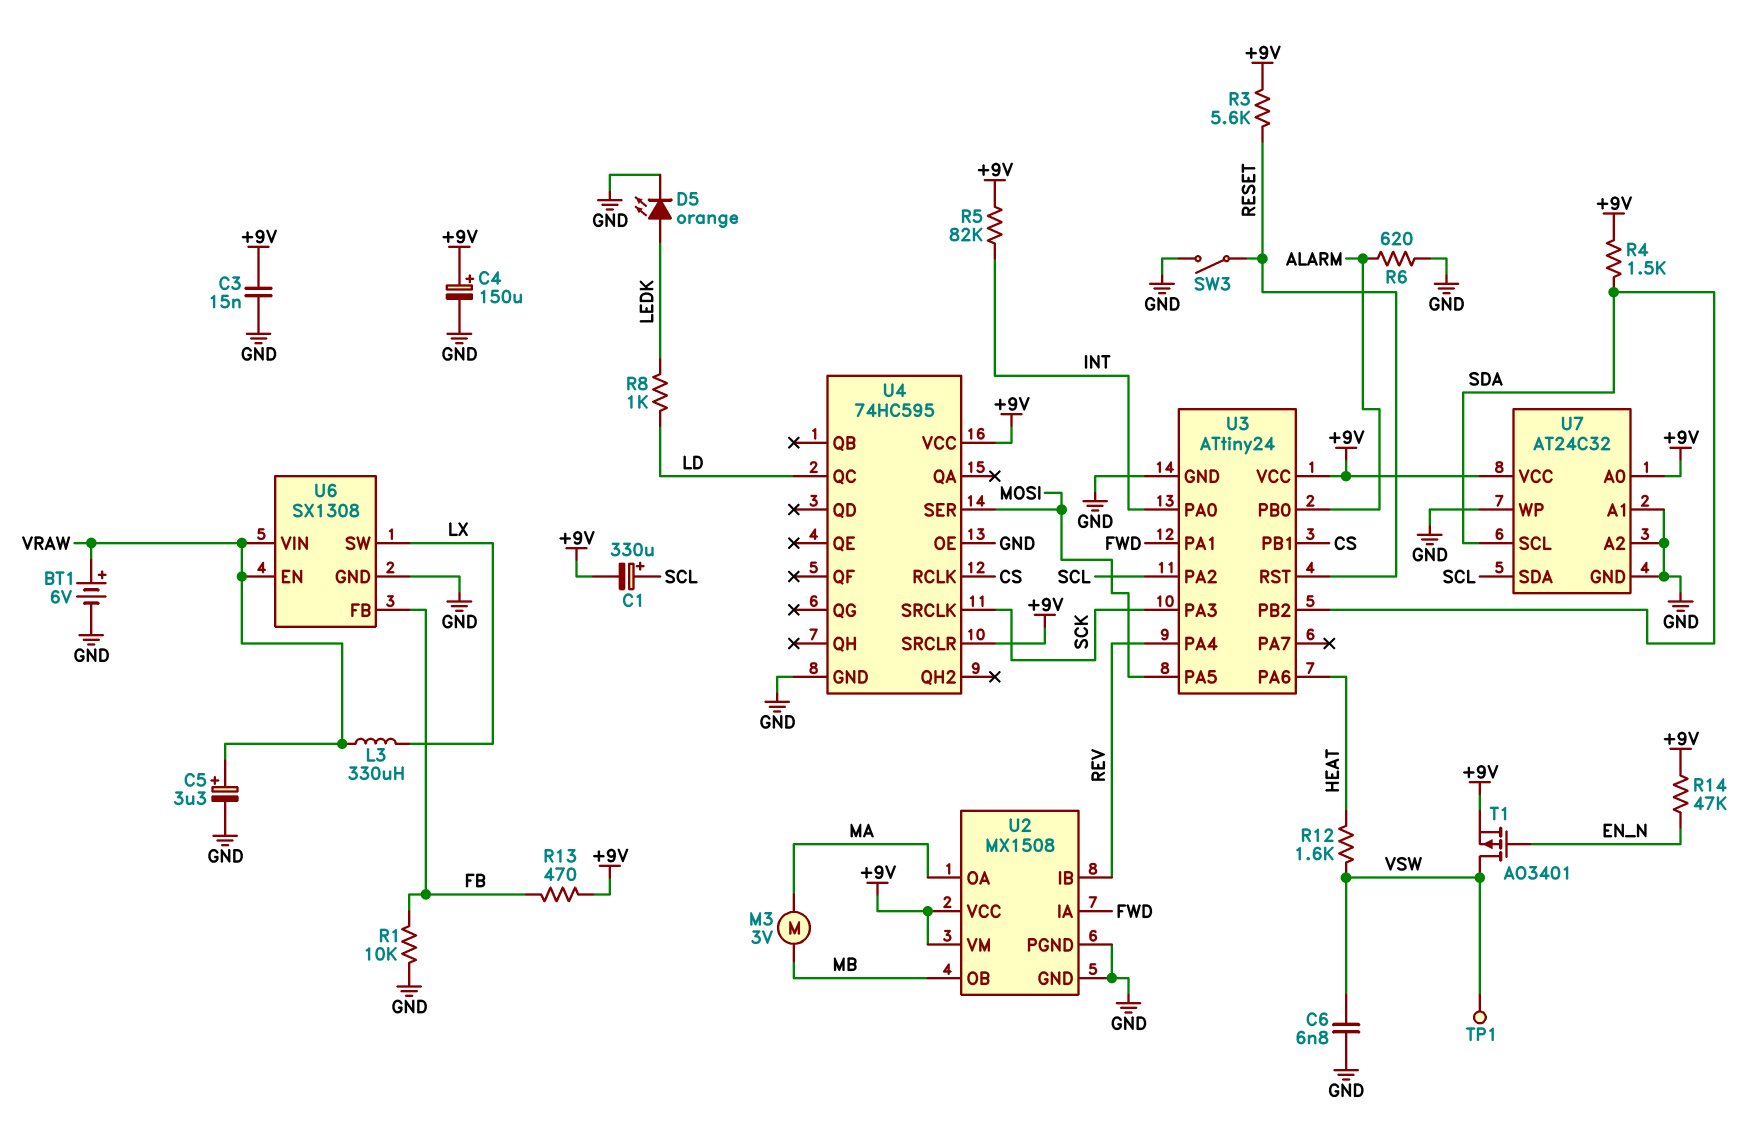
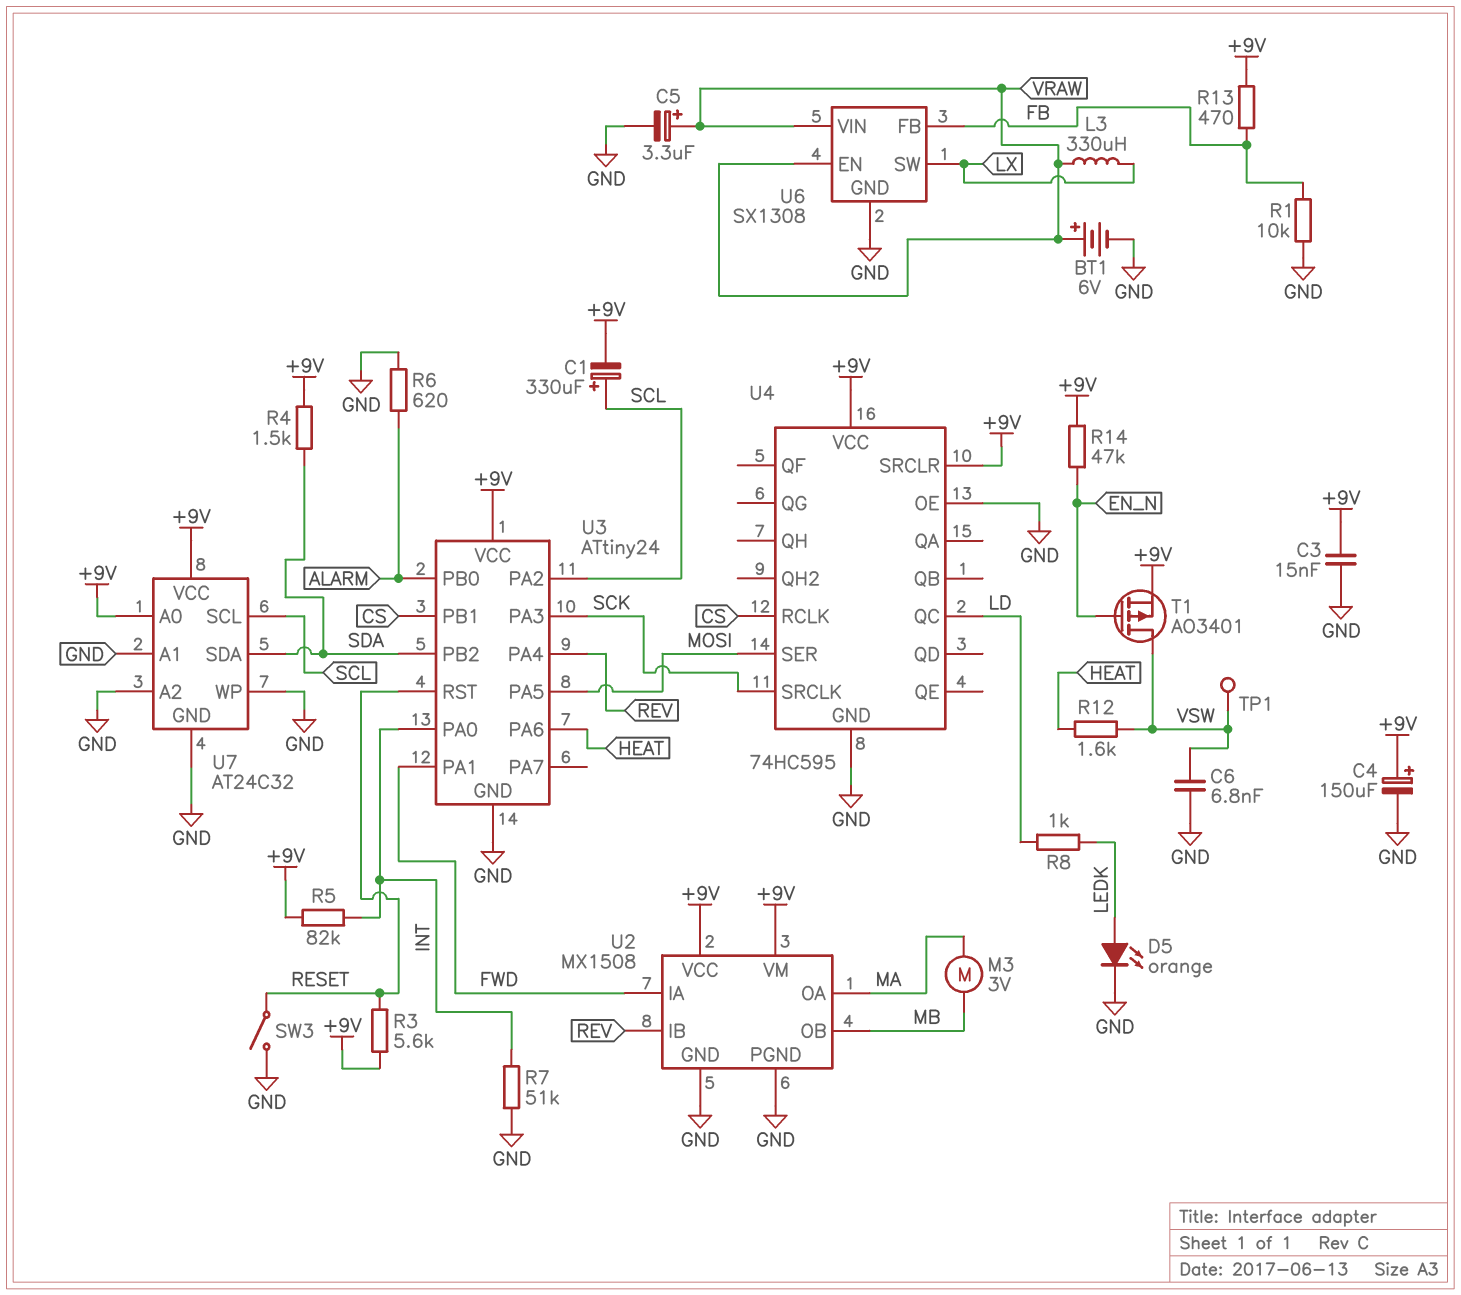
R7: none -> 51k (GND, INT)
U7 pin SCL: SDA -> SCL
U7 pin SDA: SCL -> SDA

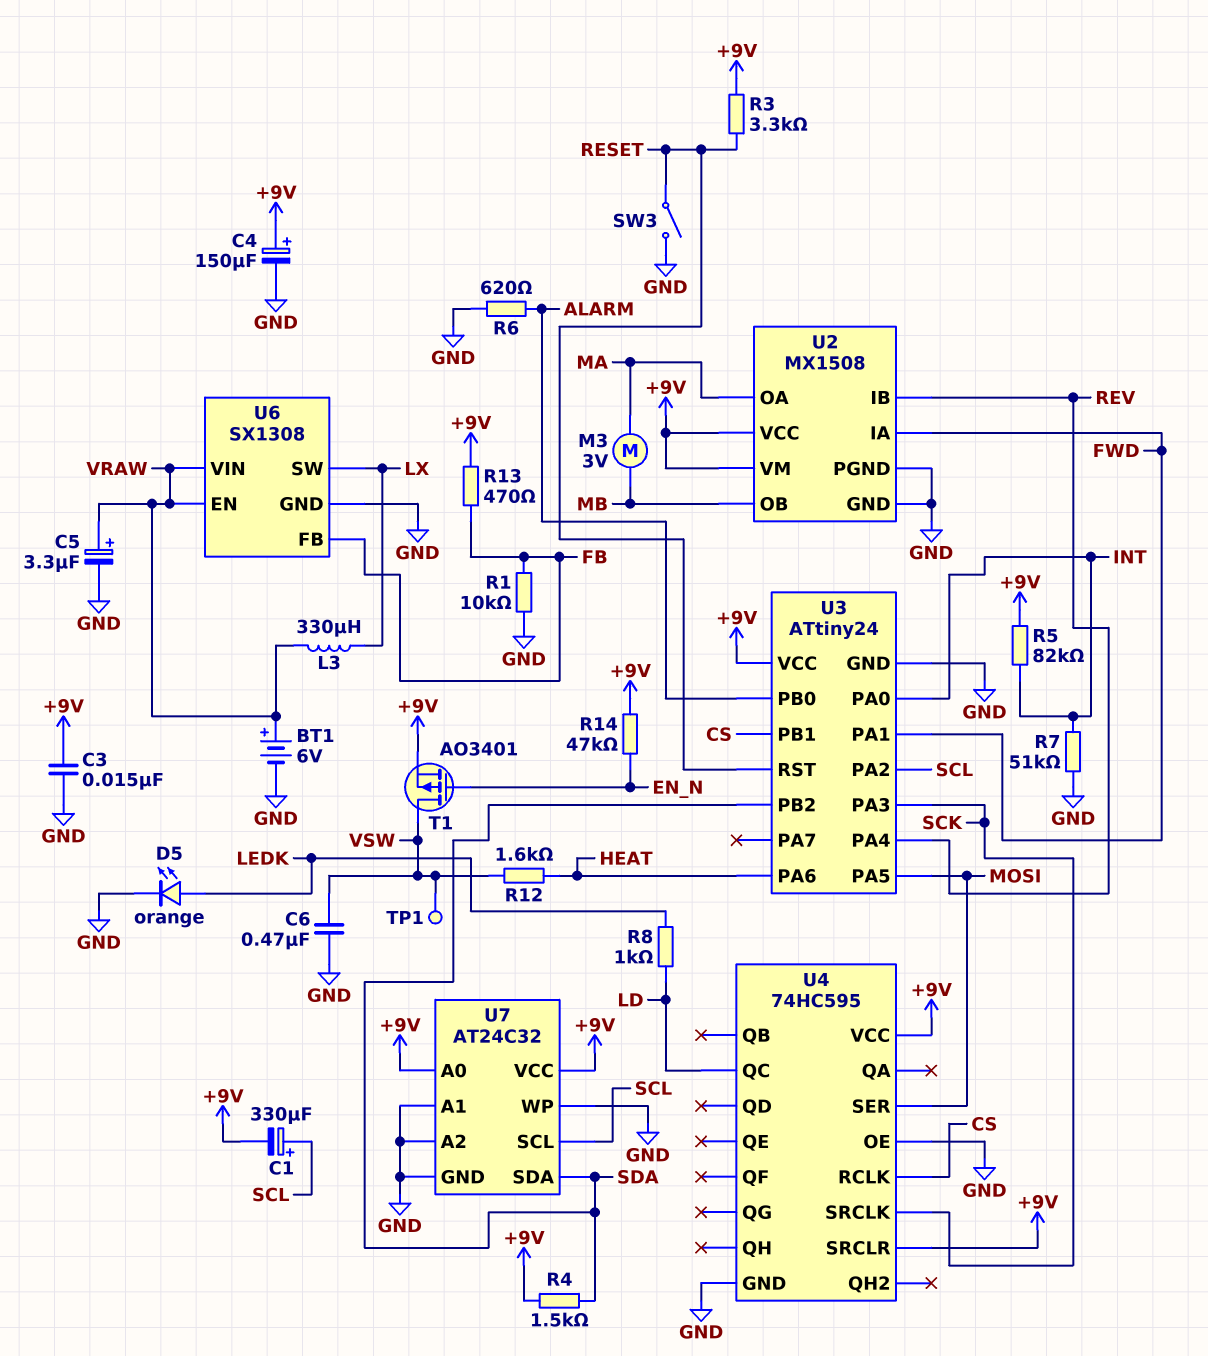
C6: 6.8nF (GND, VSW) -> 470nF (GND, VSW)
R3: 5.6k (+9V, RESET) -> 3.3k (+9V, RESET)

